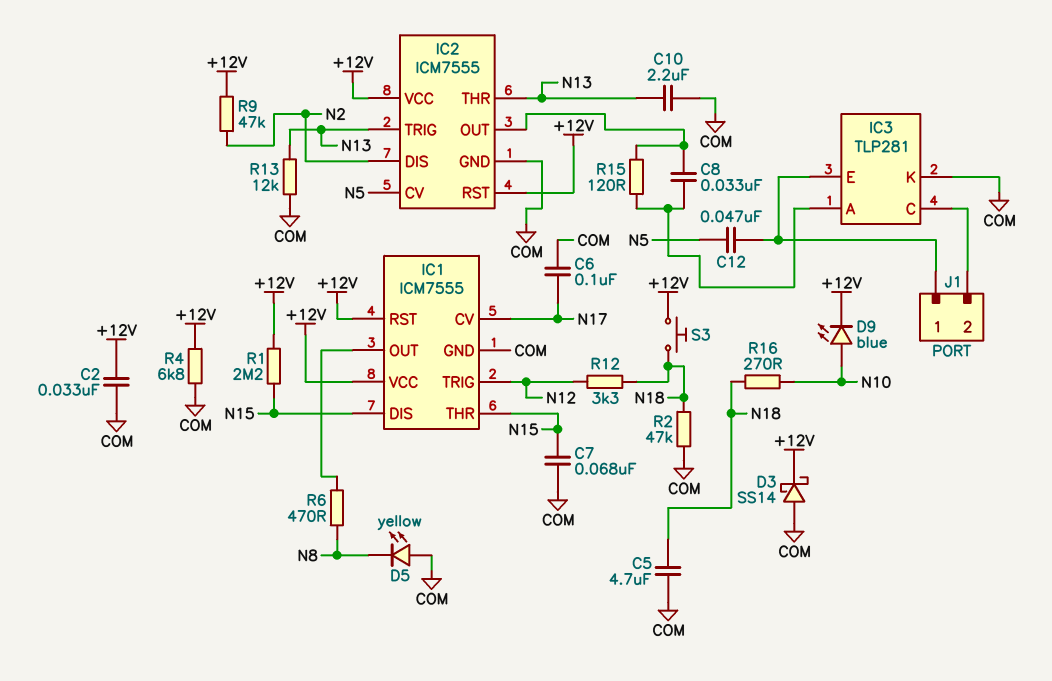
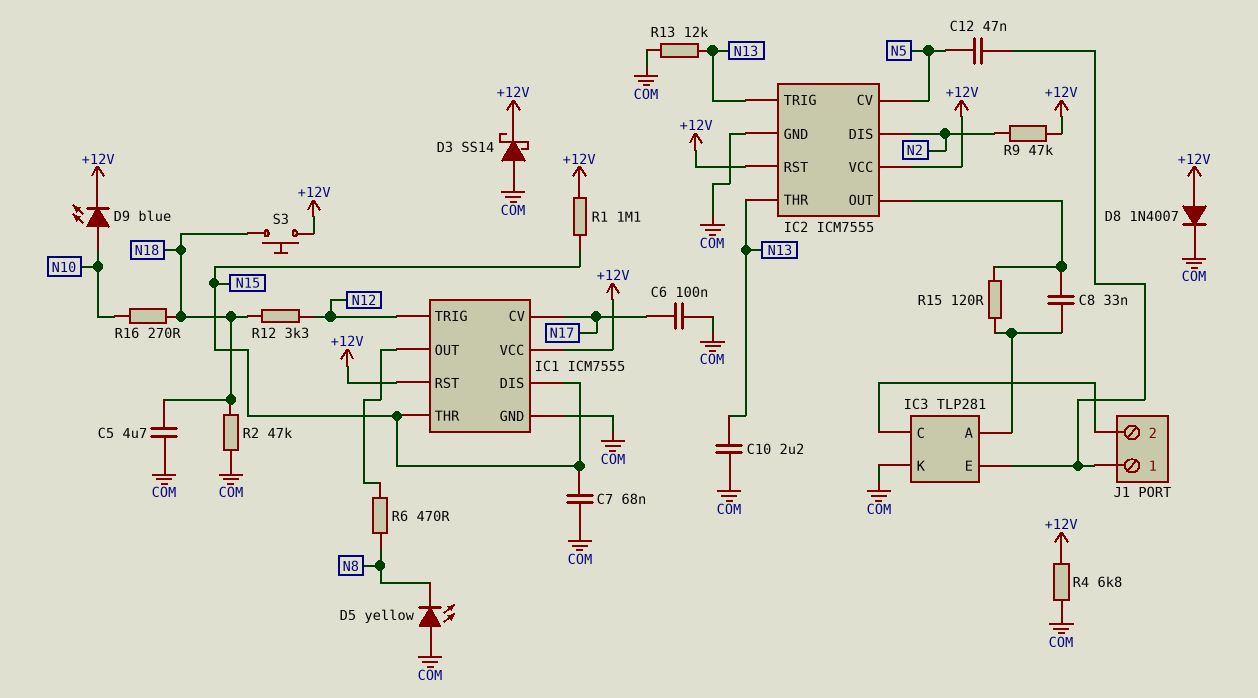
C2: 33nF (+12V, COM) -> none
D8: none -> diode 1N4007 (A +12V, K COM)
R1: 2.2M (+12V, N15) -> 1.1M (+12V, N15)

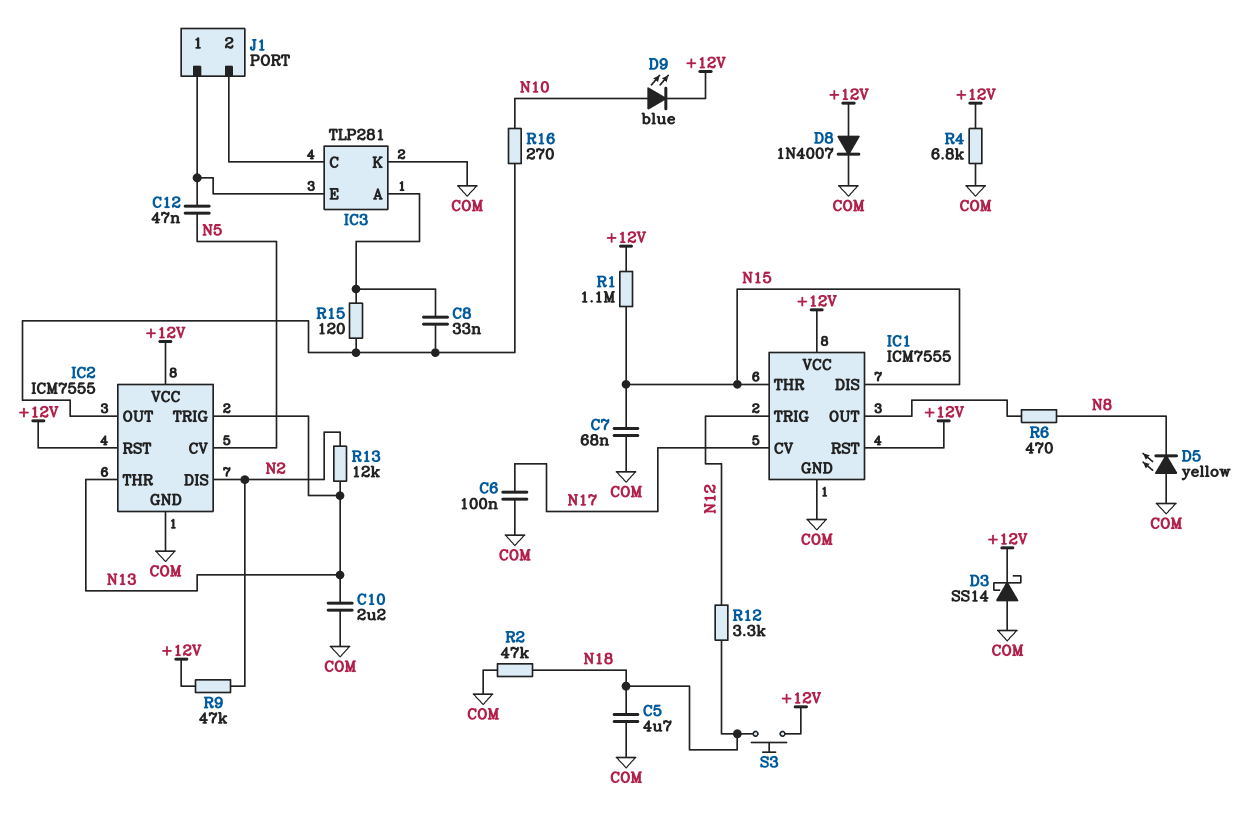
R13: 12k (COM, N13) -> 12k (N2, N13)
R16: 270 (N10, N18) -> 270 (IC2/OUT, N10)

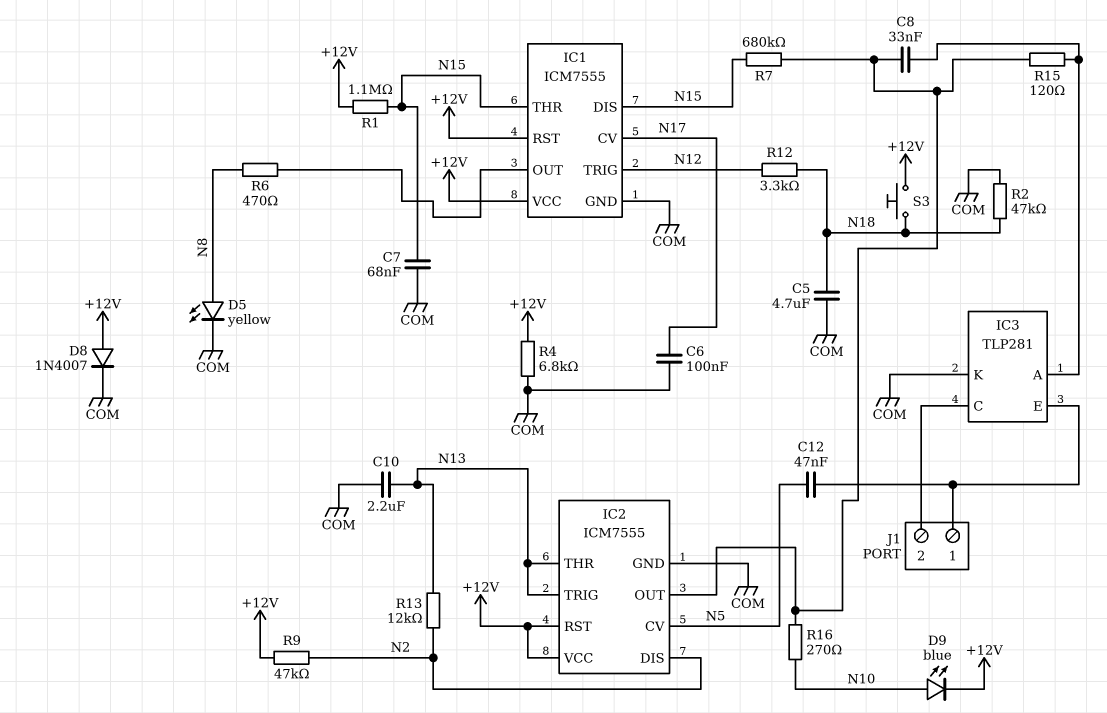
D3: schottky SS14 (A COM, K +12V) -> none
D5: LED yellow (A COM, K N8) -> LED yellow (A N8, K COM)
R7: none -> 680k (IC2/OUT, N15)

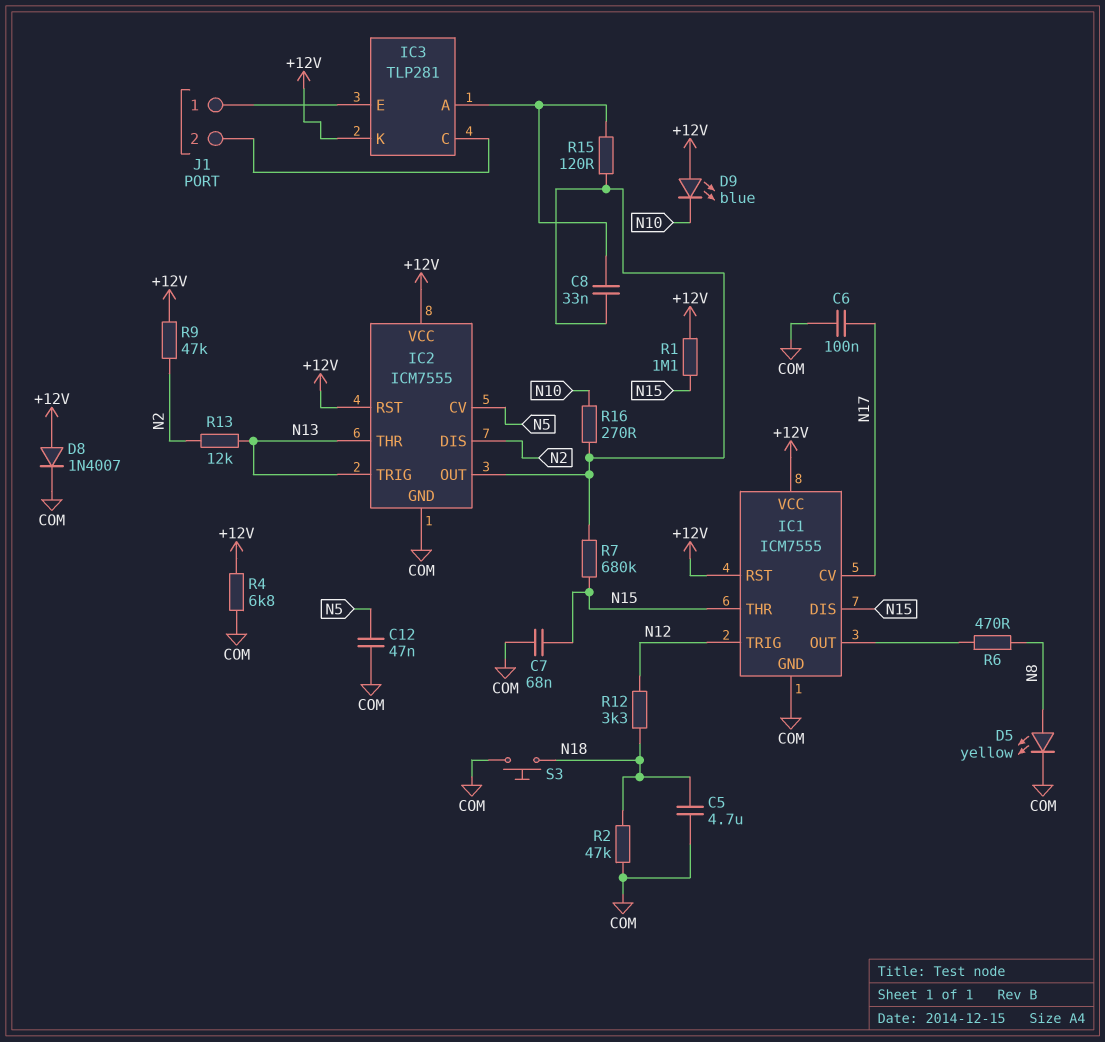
C10: 2.2uF (COM, N13) -> none
C12: 47nF (IC3/E, N5) -> 47nF (COM, N5)
D9: LED blue (A N10, K +12V) -> LED blue (A +12V, K N10)
IC3 pin K: COM -> +12V
S3: button (+12V, N18) -> button (COM, N18)

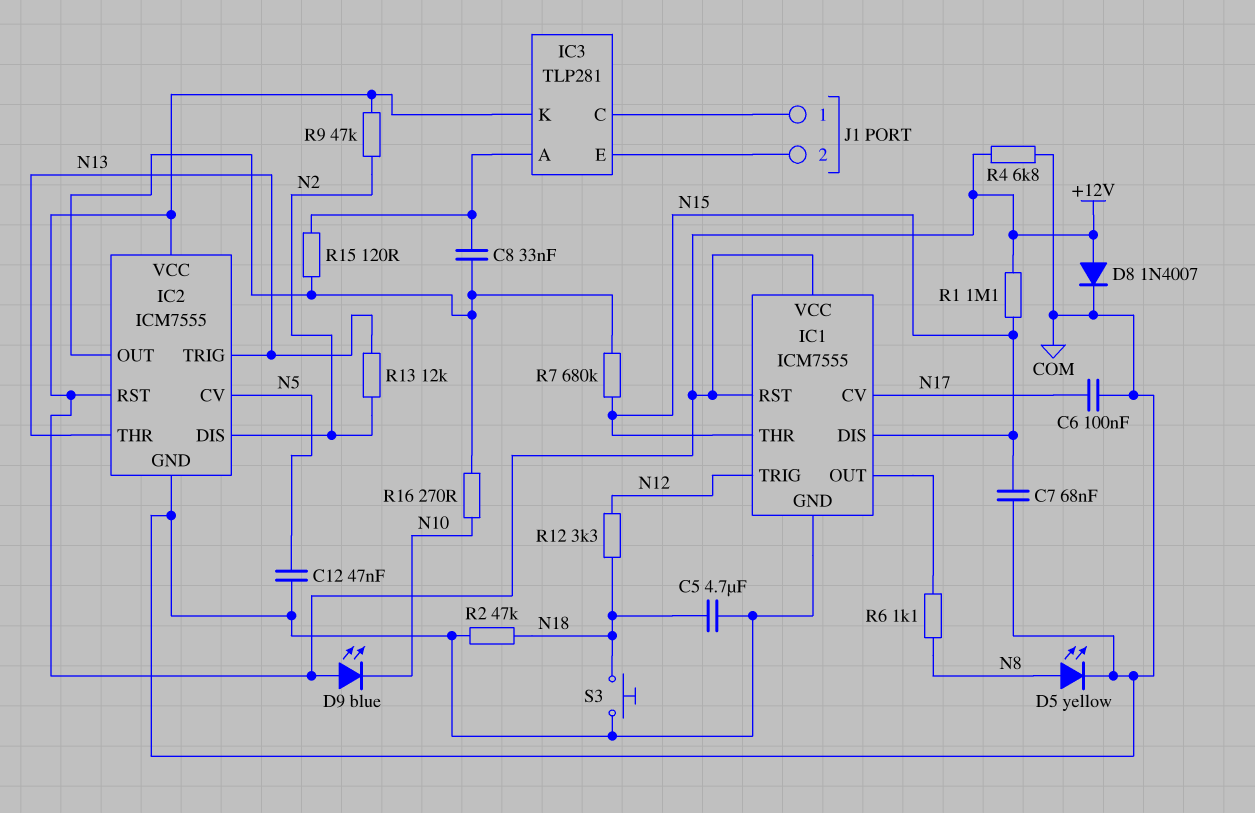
J1 pin 1: IC3/E -> IC3/C
J1 pin 2: IC3/C -> IC3/E
R6: 470 (IC1/OUT, N8) -> 1.1k (IC1/OUT, N8)

